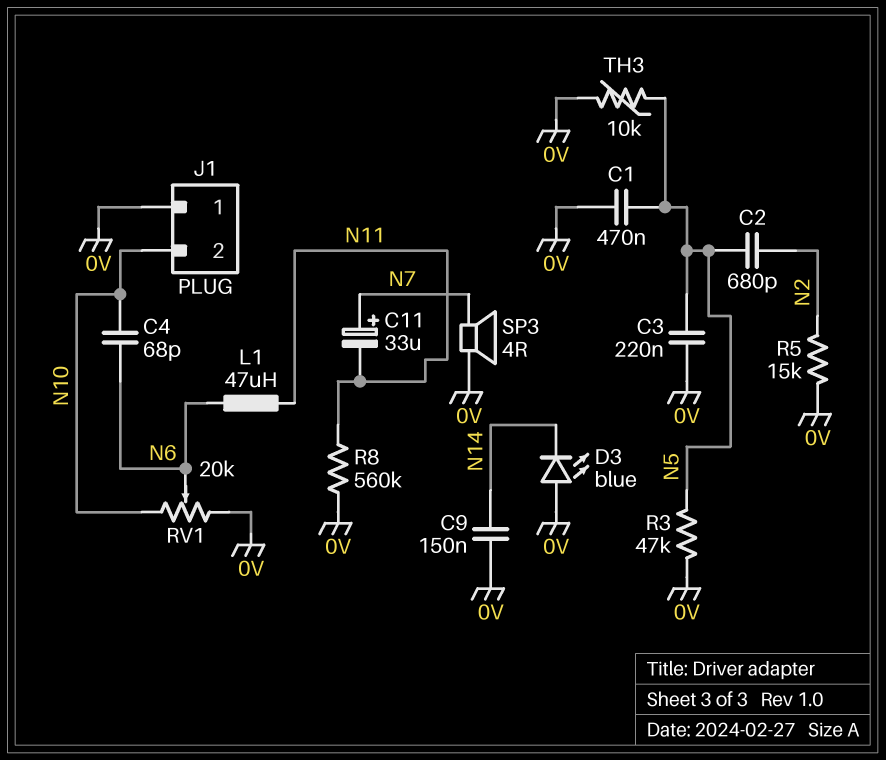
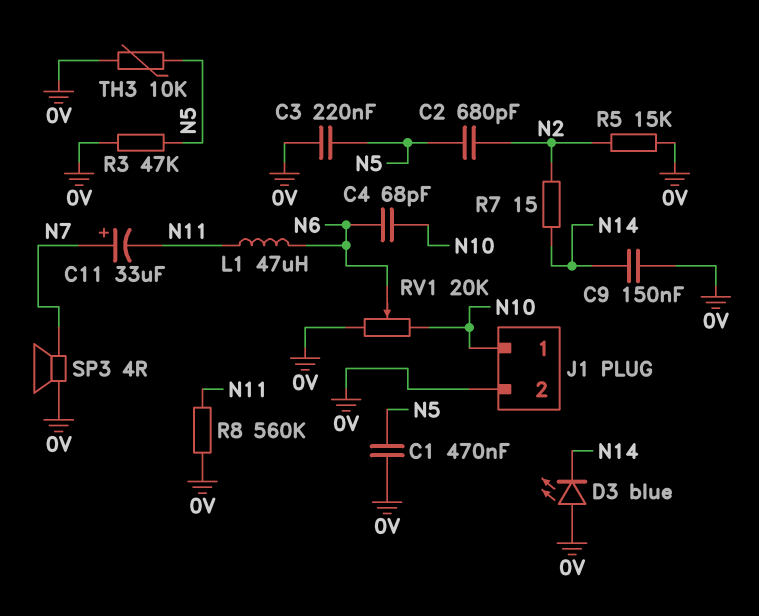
J1 pin 1: 0V -> N10
J1 pin 2: N10 -> 0V
R7: none -> 15 (N2, N14)

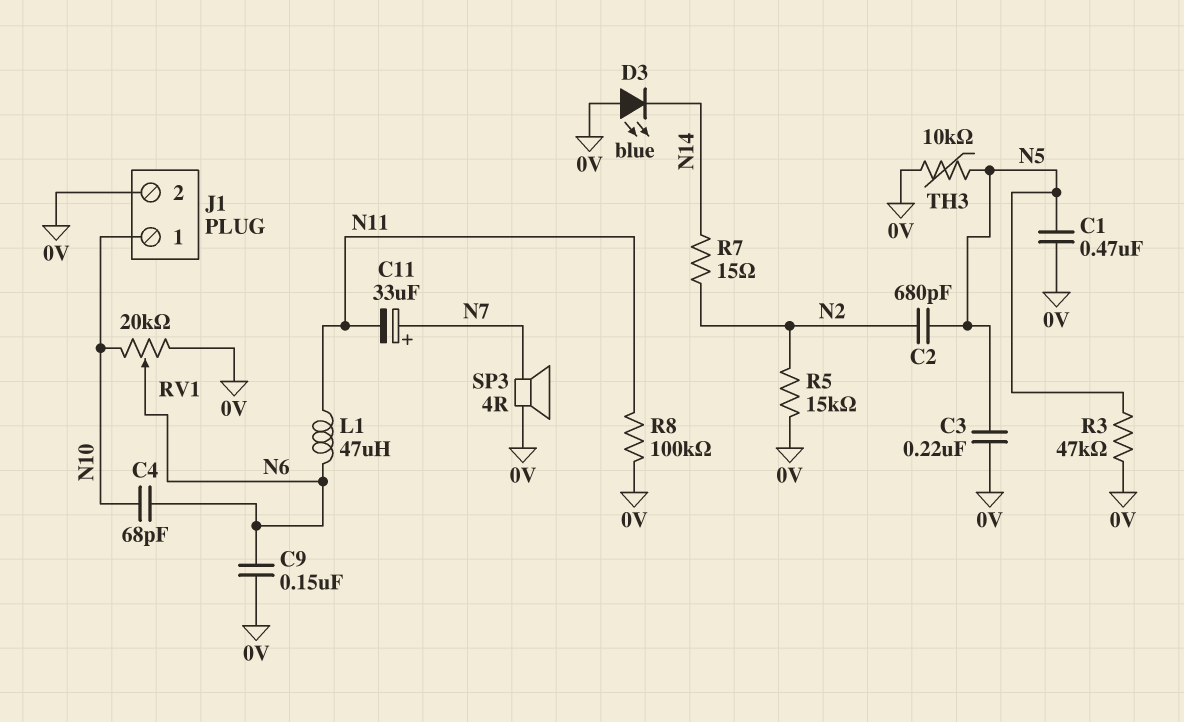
C9: 150nF (0V, N14) -> 150nF (0V, N6)
R8: 560k (0V, N11) -> 100k (0V, N11)

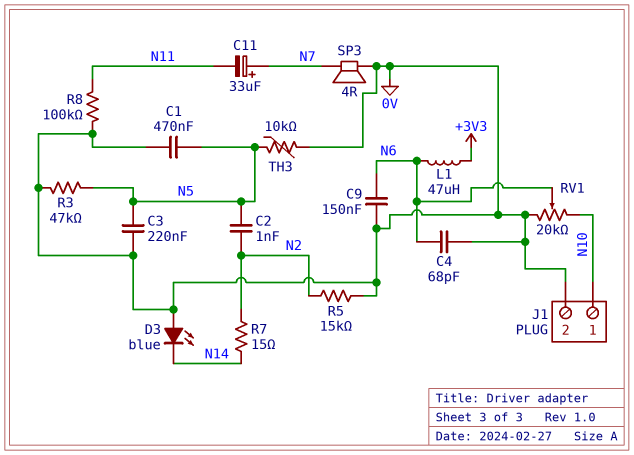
C2: 680pF (N2, N5) -> 1nF (N2, N5)
C4: 68pF (N6, N10) -> 68pF (0V, N6)
L1: 47uH (N6, N11) -> 47uH (+3V3, N6)

